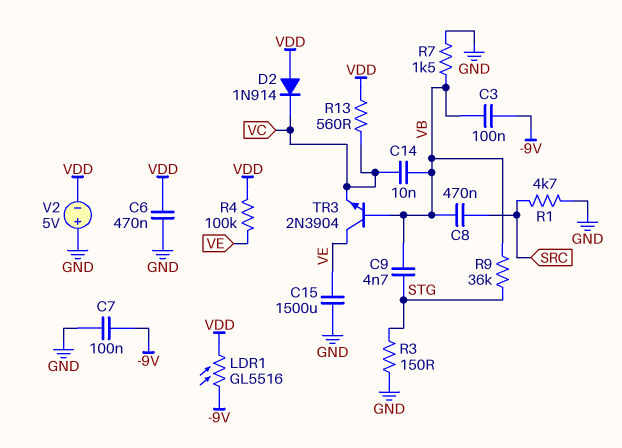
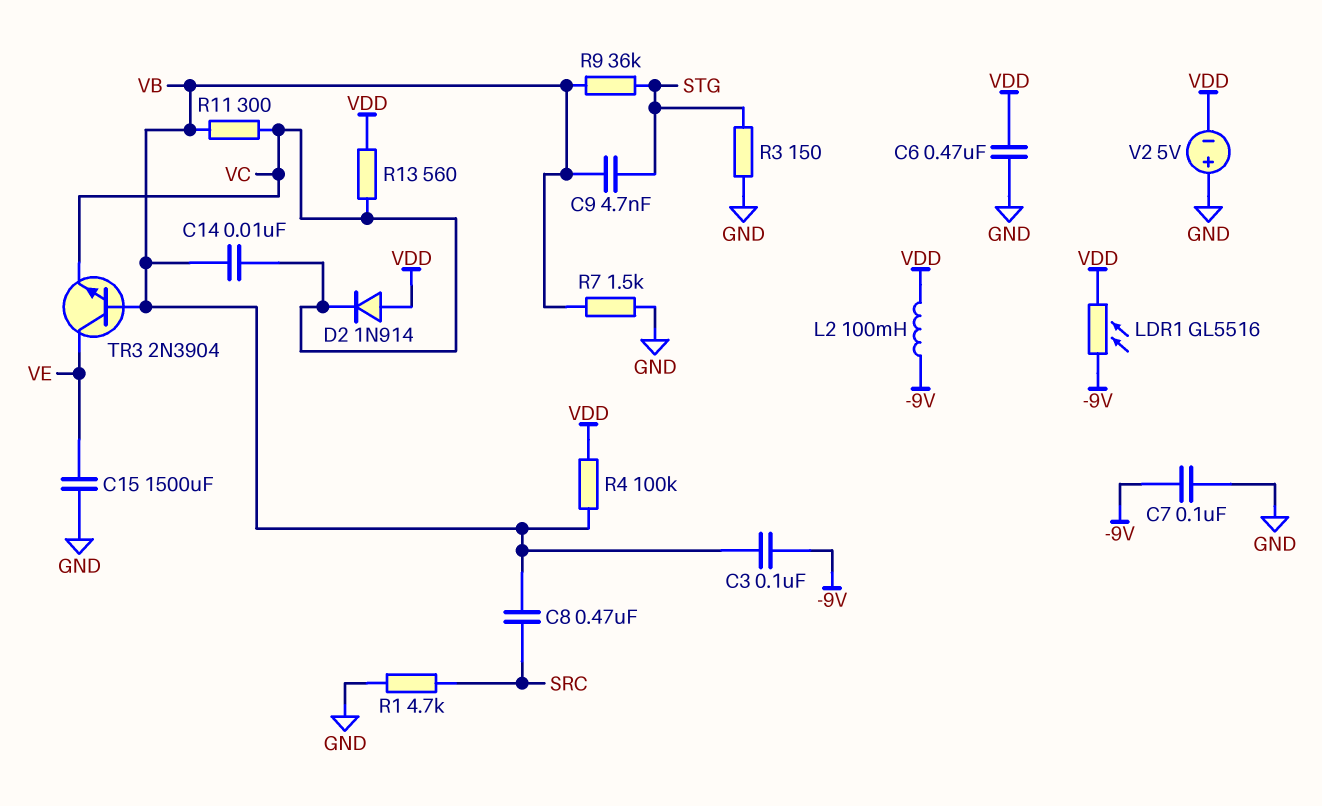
L2: none -> 100mH (-9V, VDD)
R4: 100k (VDD, VE) -> 100k (VB, VDD)
R11: none -> 300 (VB, VC)

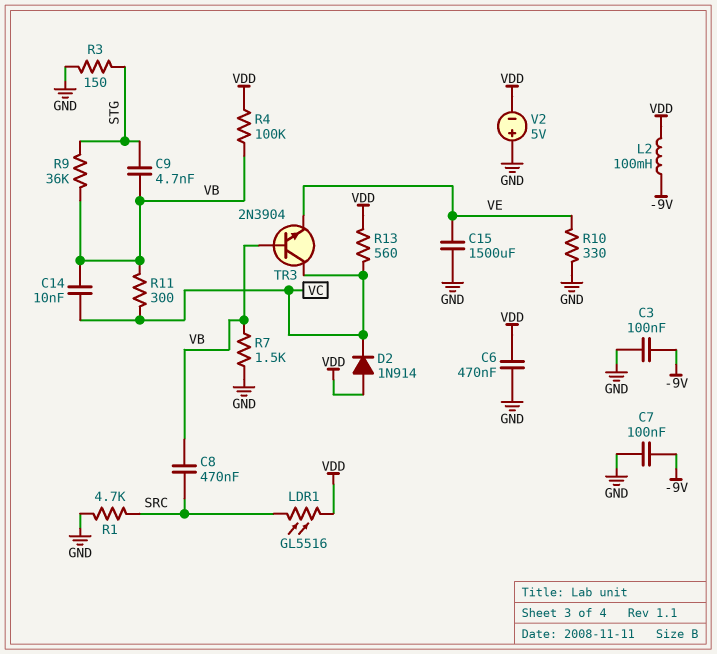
C3: 100nF (-9V, VB) -> 100nF (-9V, GND)
LDR1: GL5516 (-9V, VDD) -> GL5516 (SRC, VDD)
R10: none -> 330 (GND, VE)
TR3: NPN 2N3904 (B VB, C VE, E VC) -> NPN 2N3904 (B VB, C VC, E VE)

